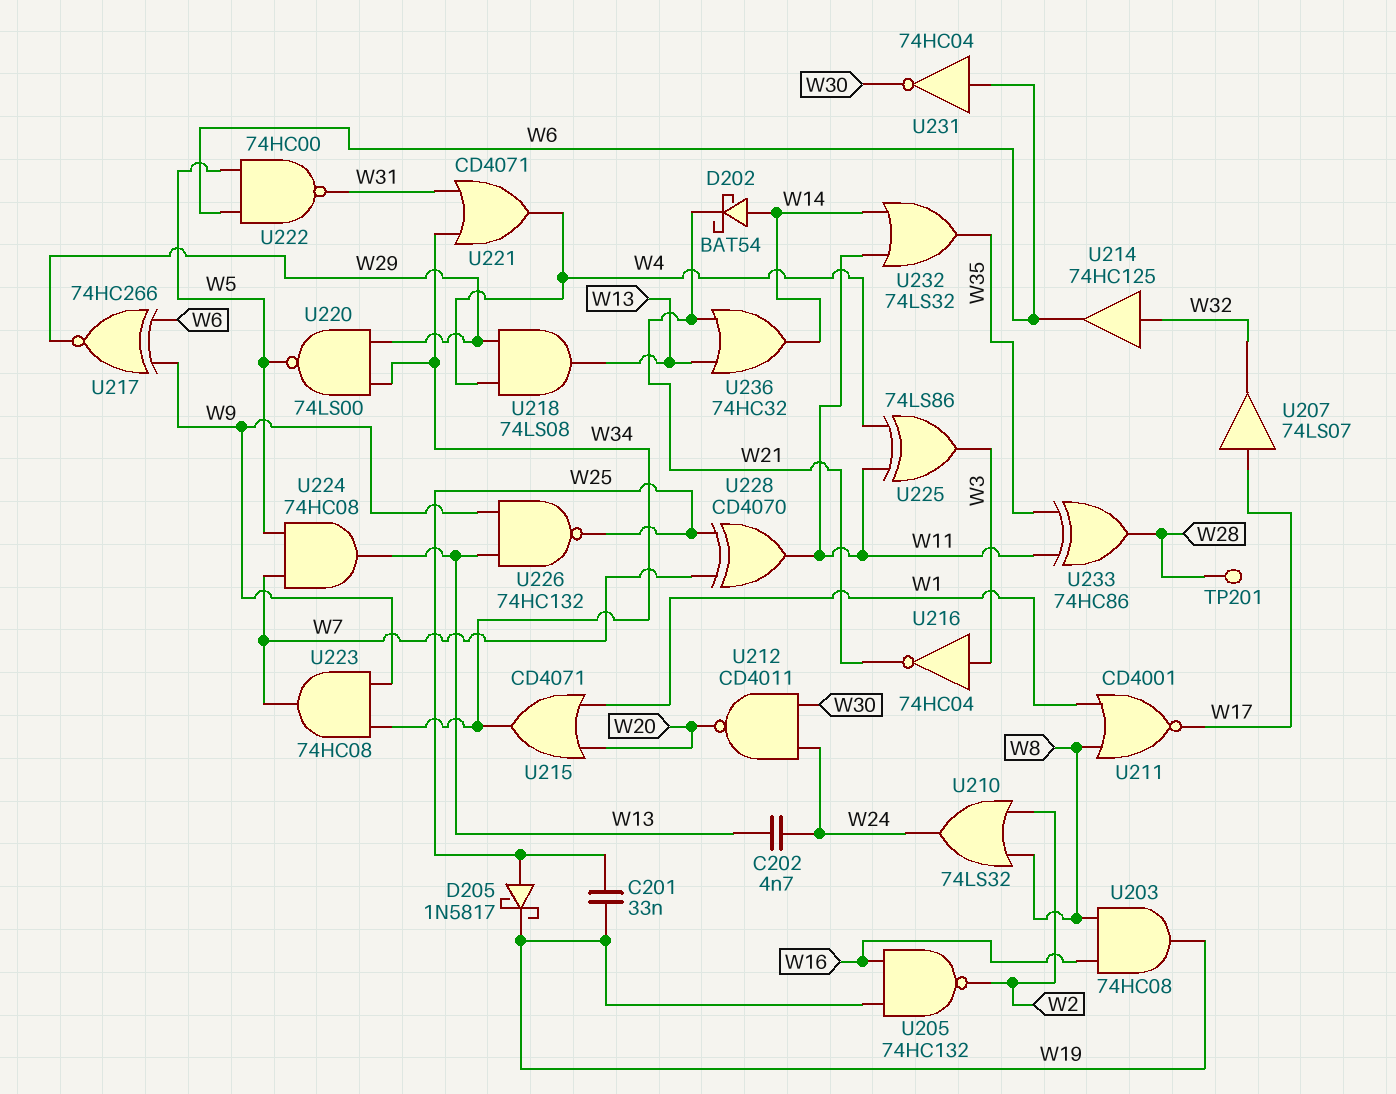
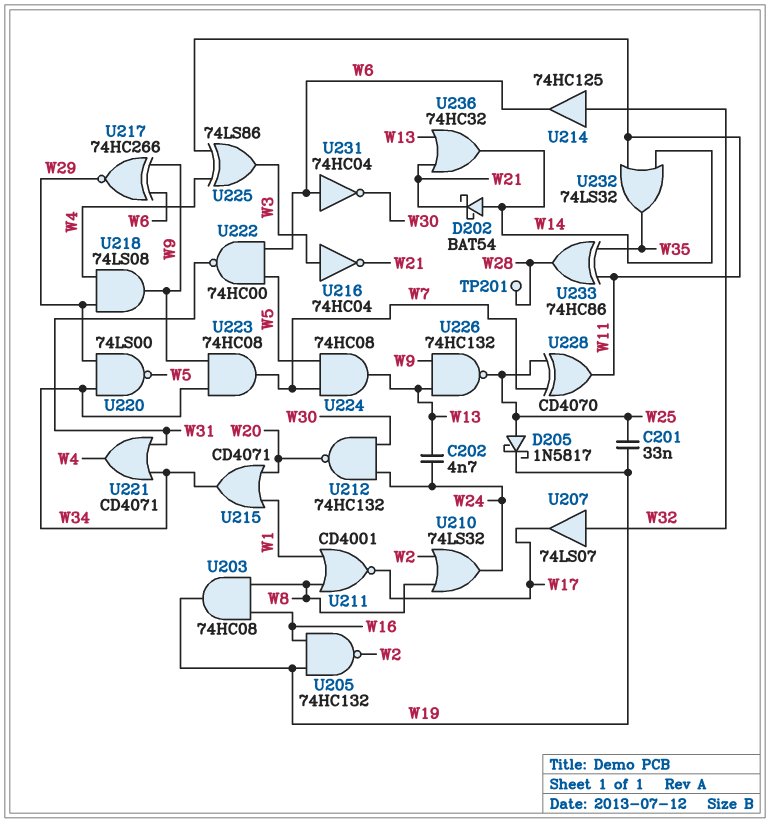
U207: buffer 74LS07 (in W17, out W32) -> buffer 74LS07 (in W32, out W17)
U212: NAND CD4011 (in W24, in W30, out W20) -> NAND 74HC132 (in W24, in W30, out W20)
U218: AND 74LS08 (in W4, in W29, out W13) -> AND 74LS08 (in W4, in W29, out W9)

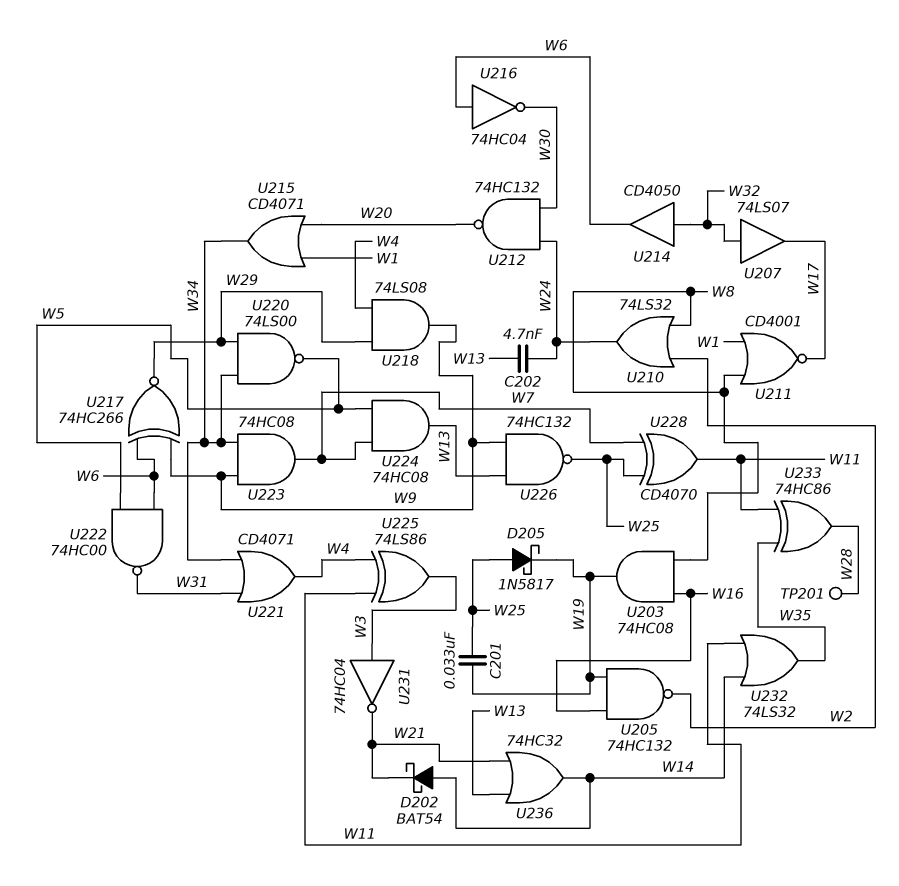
U214: buffer 74HC125 (in W32, out W6) -> buffer CD4050 (in W32, out W6)
U216: NOT 74HC04 (in W3, out W21) -> NOT 74HC04 (in W6, out W30)
U231: NOT 74HC04 (in W6, out W30) -> NOT 74HC04 (in W3, out W21)

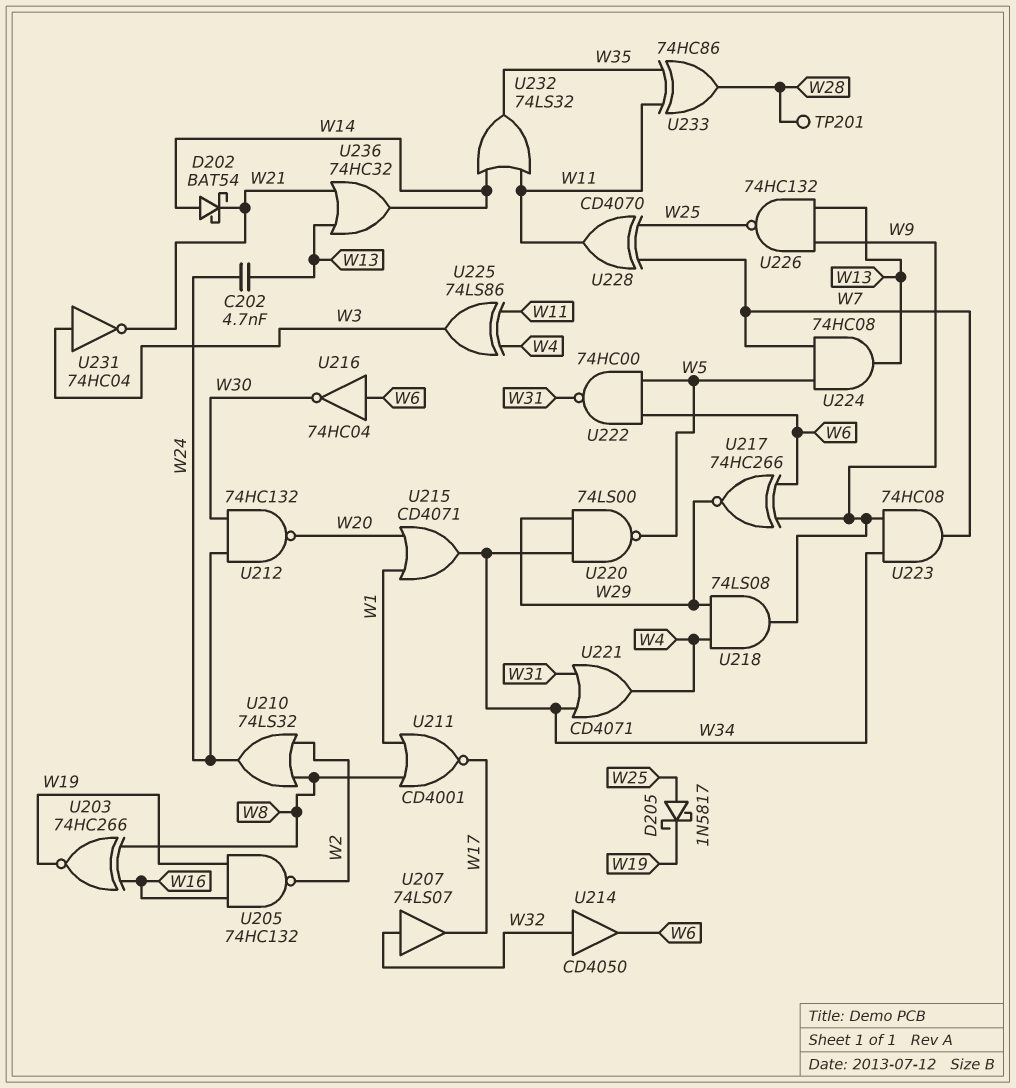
C201: 33nF (W19, W25) -> none
U203: AND 74HC08 (in W8, in W16, out W19) -> XNOR 74HC266 (in W8, in W16, out W19)

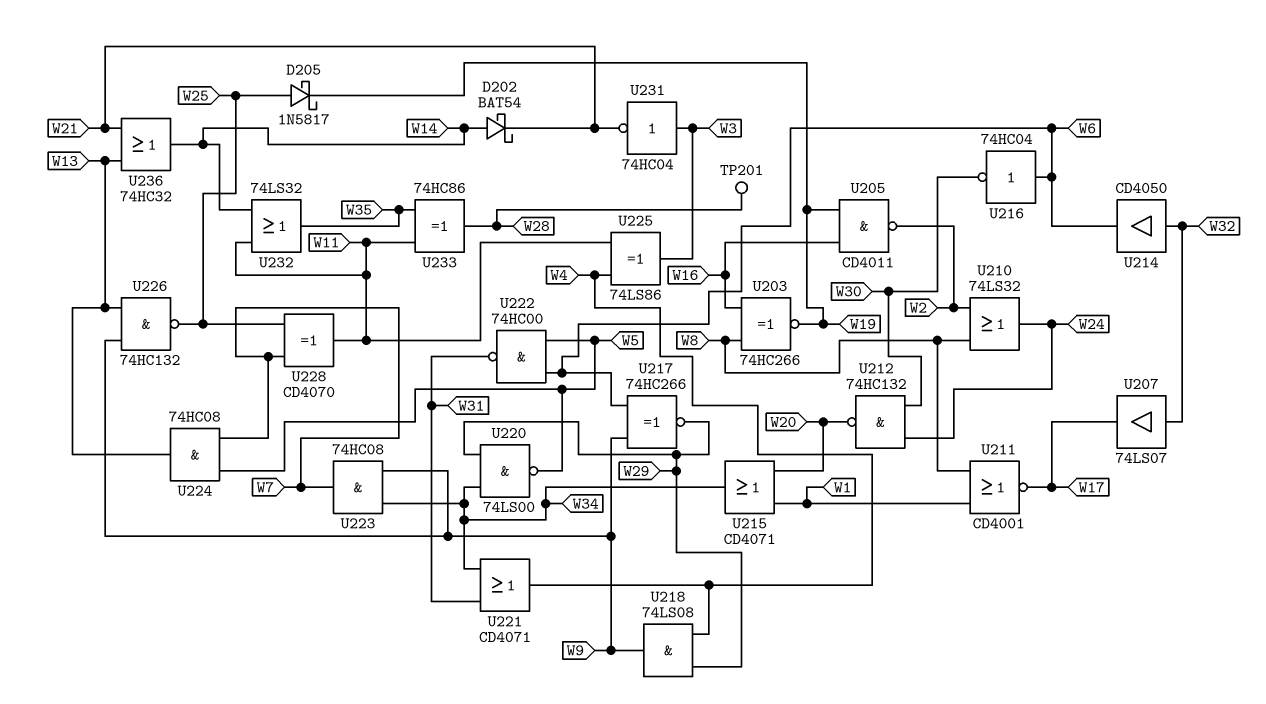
C202: 4.7nF (W13, W24) -> none
U205: NAND 74HC132 (in W16, in W19, out W2) -> NAND CD4011 (in W16, in W19, out W2)

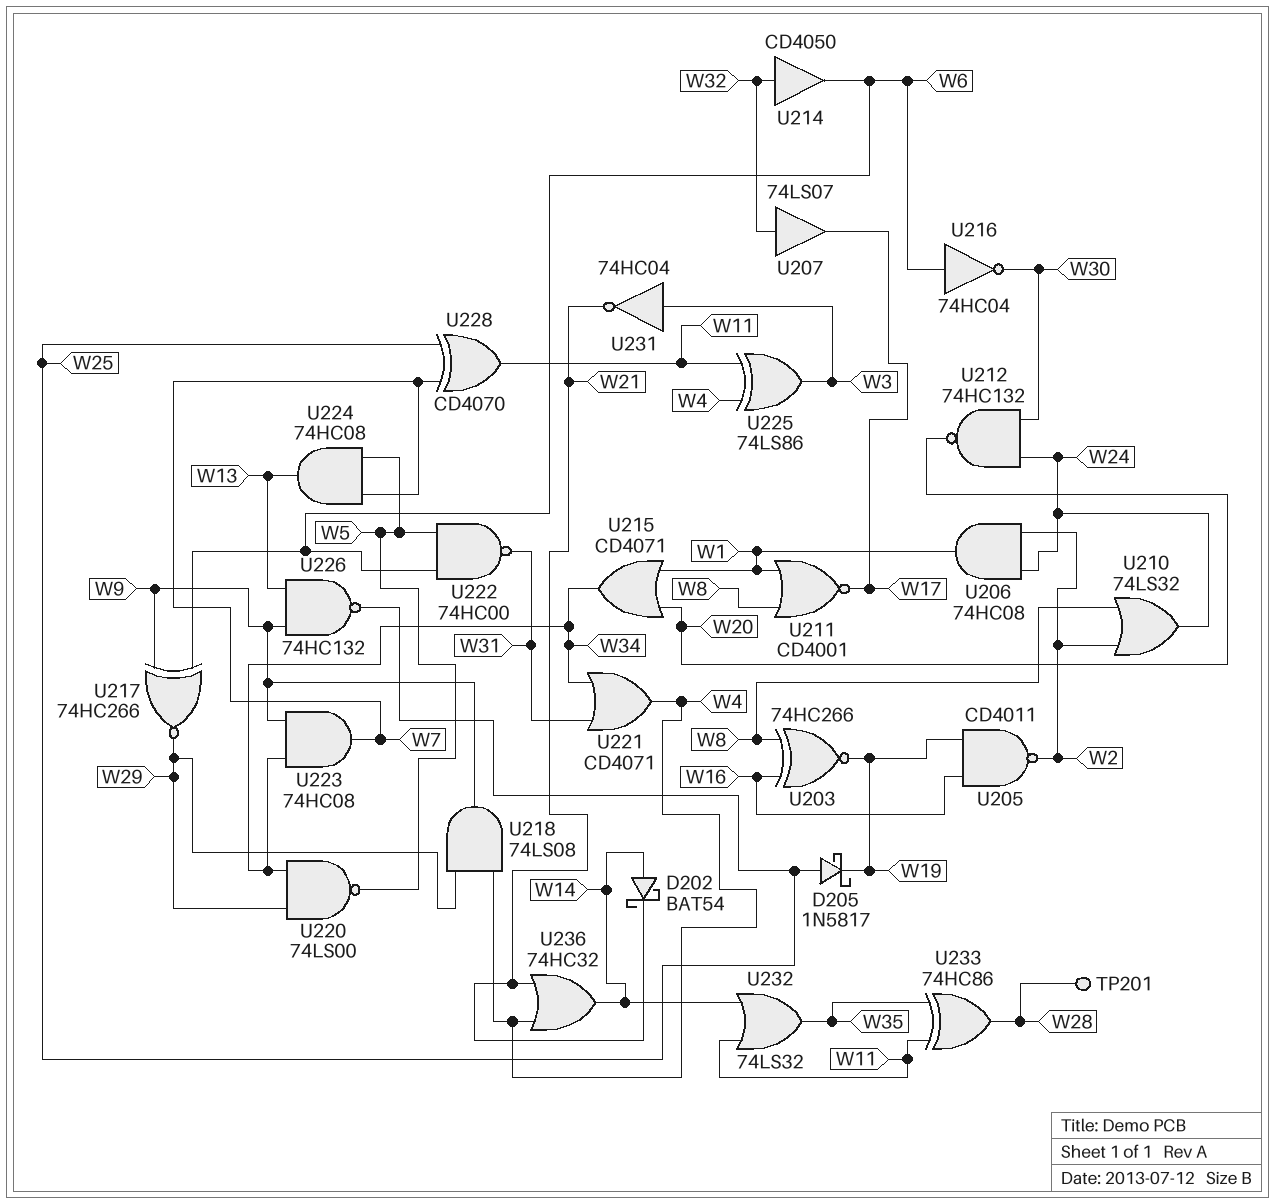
U206: none -> AND 74HC08 (in W2, in W24, out W1)
U236: OR 74HC32 (in W13, in W21, out W14) -> OR 74HC32 (in W4, in W21, out W14)

